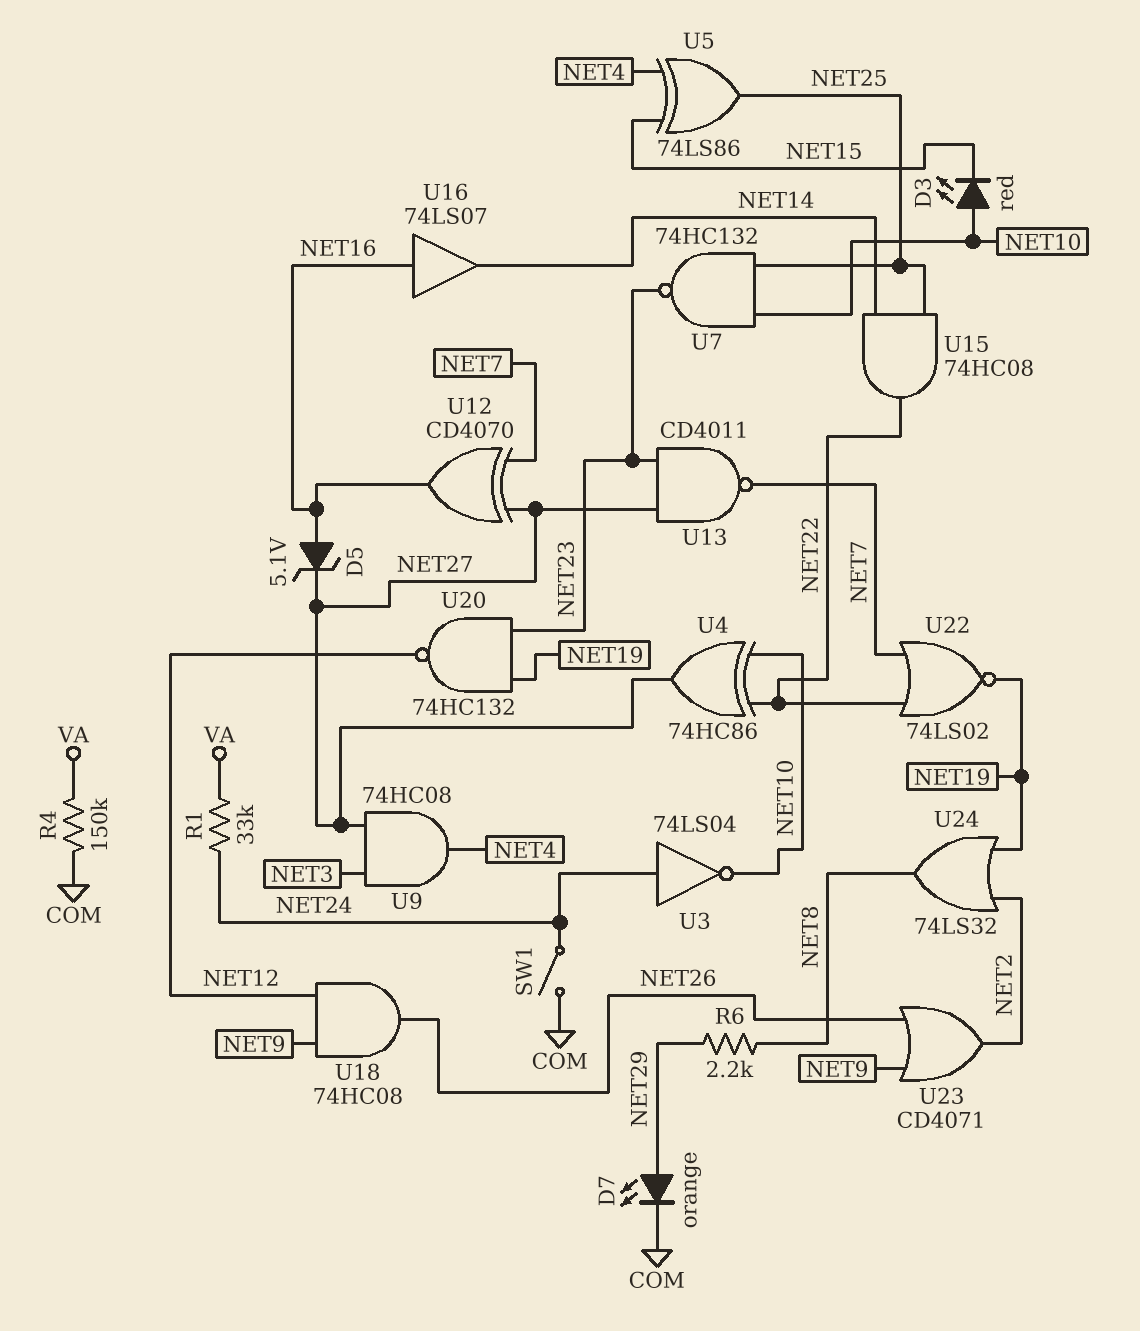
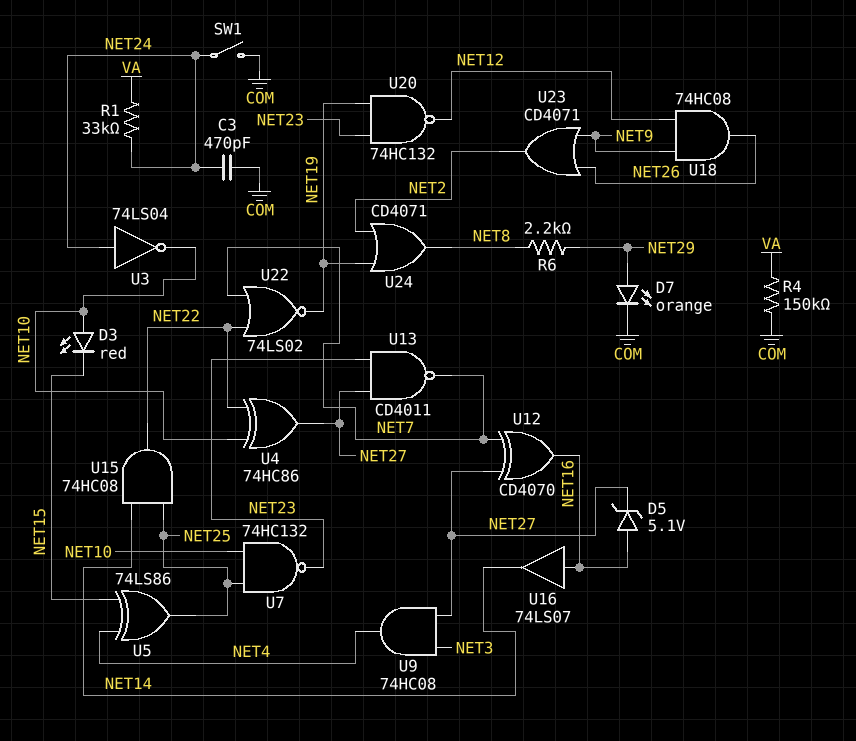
C3: none -> 470pF (COM, NET24)
U24: OR 74LS32 (in NET2, in NET19, out NET8) -> OR CD4071 (in NET2, in NET19, out NET8)

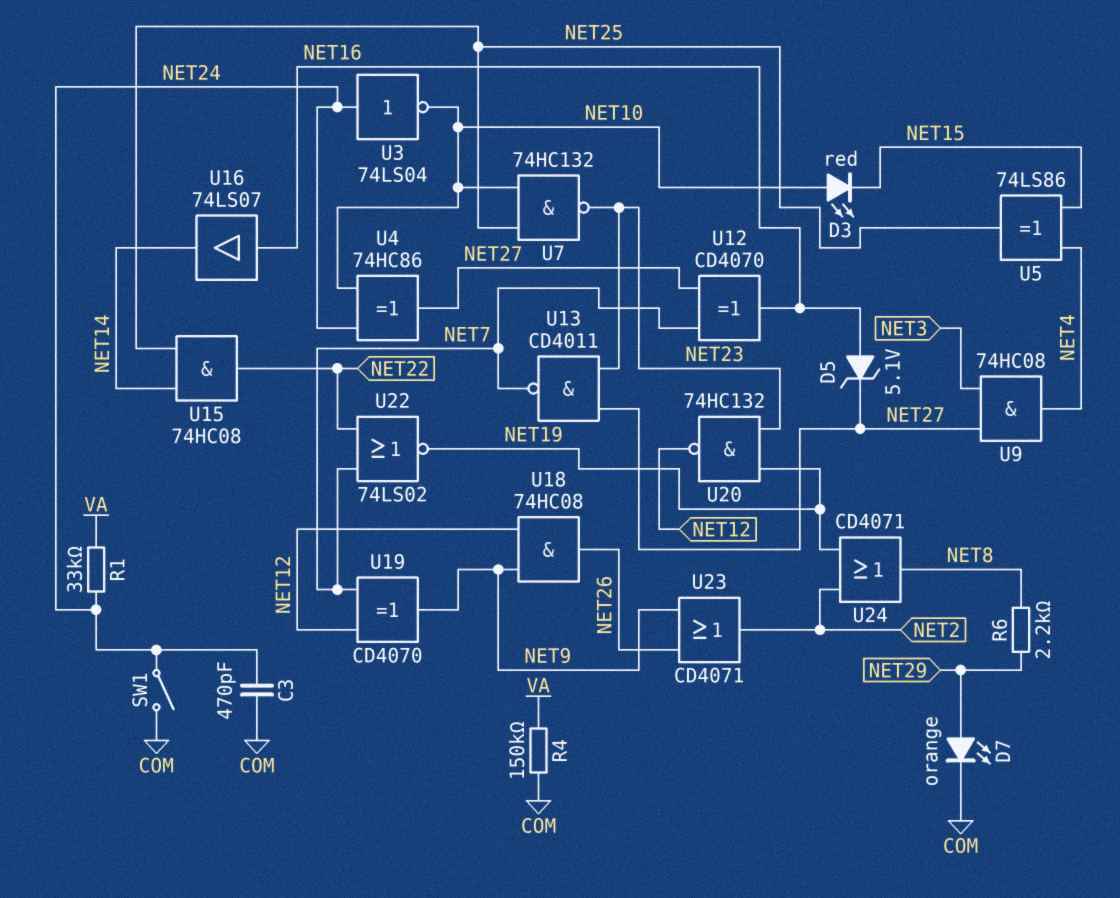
U4: XOR 74HC86 (in NET10, in NET22, out NET27) -> XOR 74HC86 (in NET10, in NET24, out NET27)
U19: none -> XOR CD4070 (in NET7, in NET12, out NET9)

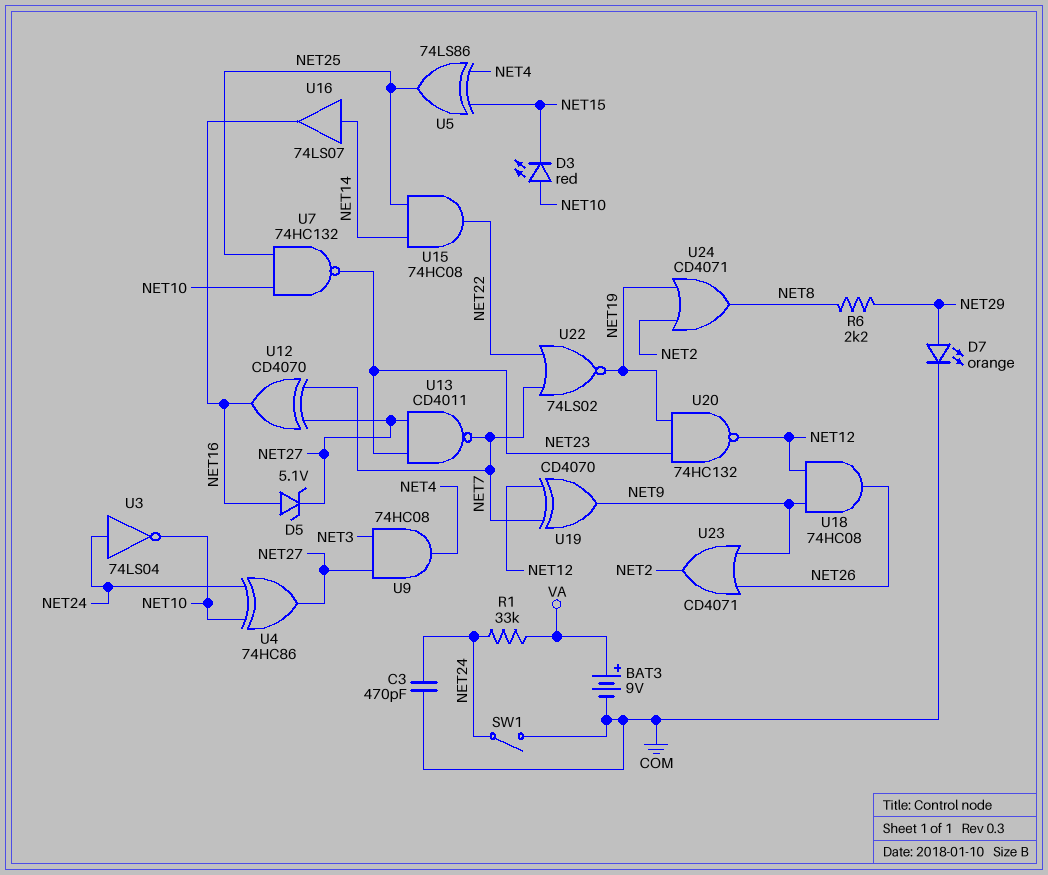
BAT3: none -> 9V (plus VA, minus COM)
R4: 150k (COM, VA) -> none
U16: buffer 74LS07 (in NET16, out NET14) -> buffer 74LS07 (in NET14, out NET16)

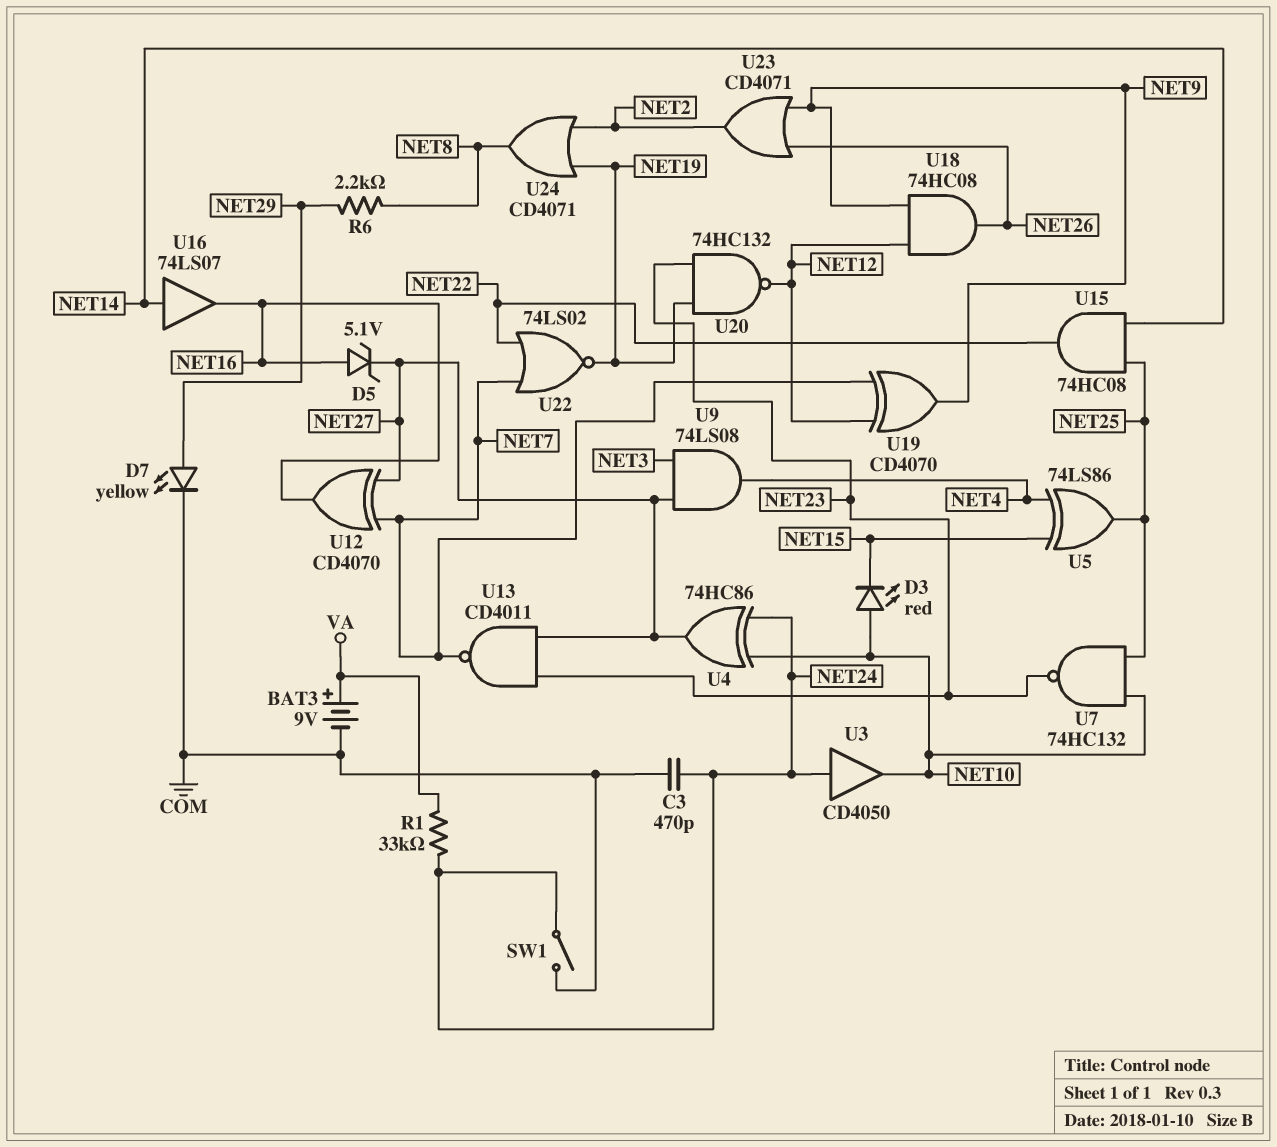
D7: LED orange (A NET29, K COM) -> LED yellow (A NET29, K COM)
U3: NOT 74LS04 (in NET24, out NET10) -> buffer CD4050 (in NET24, out NET10)
U9: AND 74HC08 (in NET3, in NET27, out NET4) -> AND 74LS08 (in NET3, in NET27, out NET4)

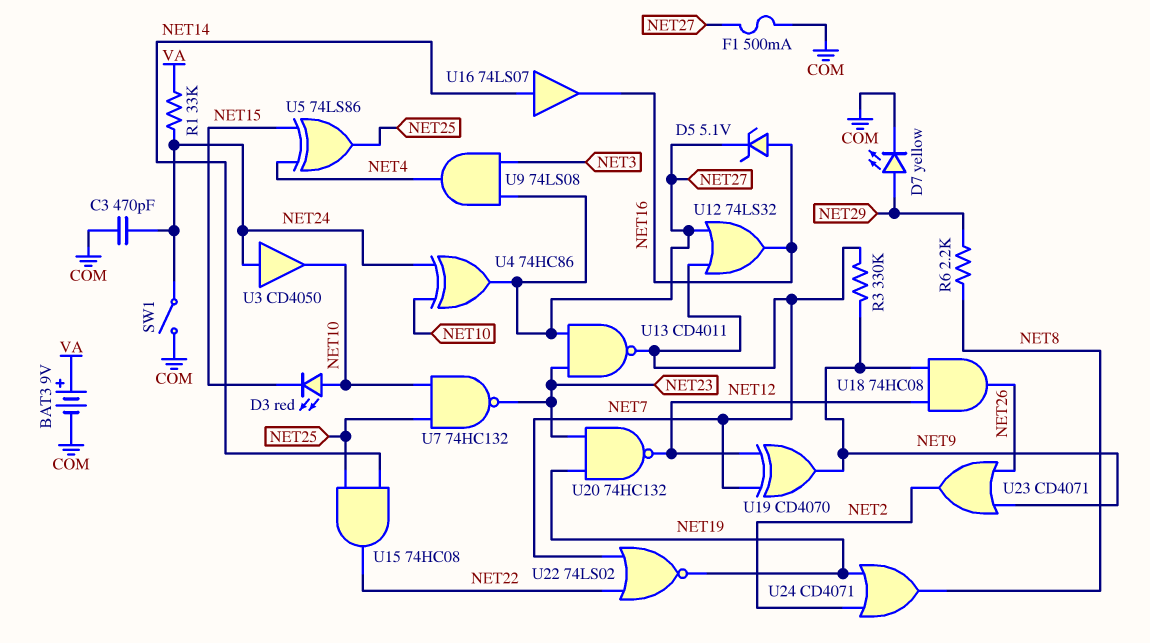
F1: none -> 500mA (COM, NET27)
R3: none -> 330k (NET7, NET9)
U12: XOR CD4070 (in NET7, in NET27, out NET16) -> OR 74LS32 (in NET7, in NET27, out NET16)

